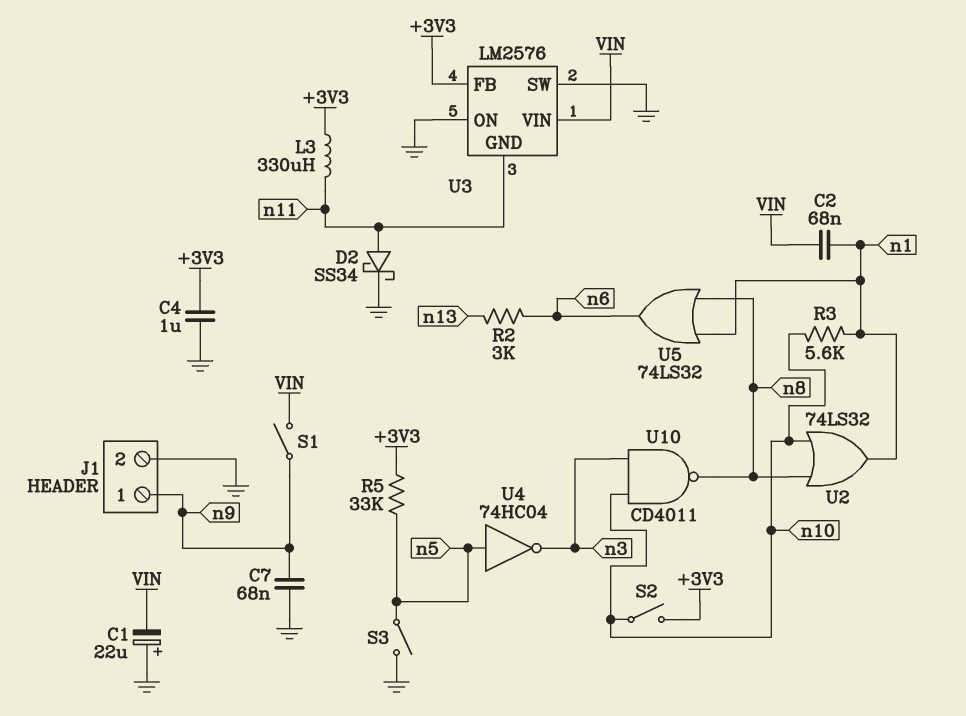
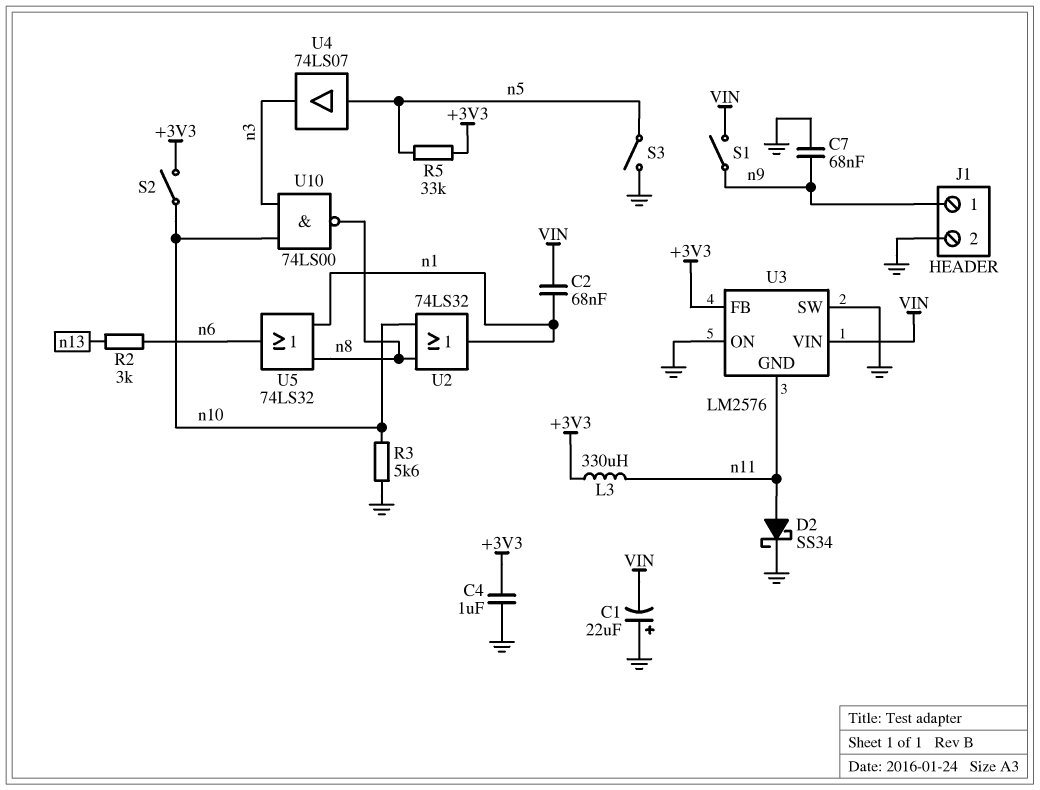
R3: 5.6k (n1, n10) -> 5.6k (GND, n10)
U4: NOT 74HC04 (in n5, out n3) -> buffer 74LS07 (in n5, out n3)
U10: NAND CD4011 (in n3, in n10, out n8) -> NAND 74LS00 (in n3, in n10, out n8)

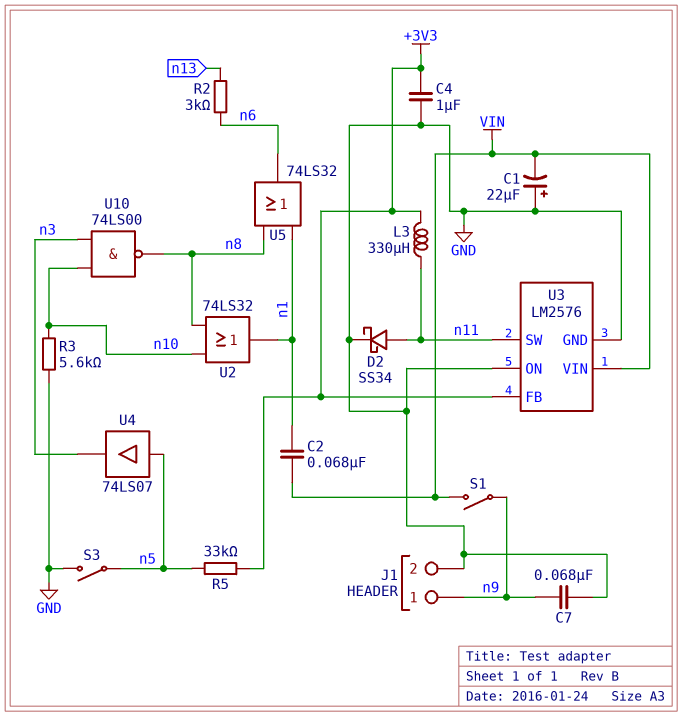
S2: switch (+3V3, n10) -> none
U3 pin GND: n11 -> GND
U3 pin SW: GND -> n11

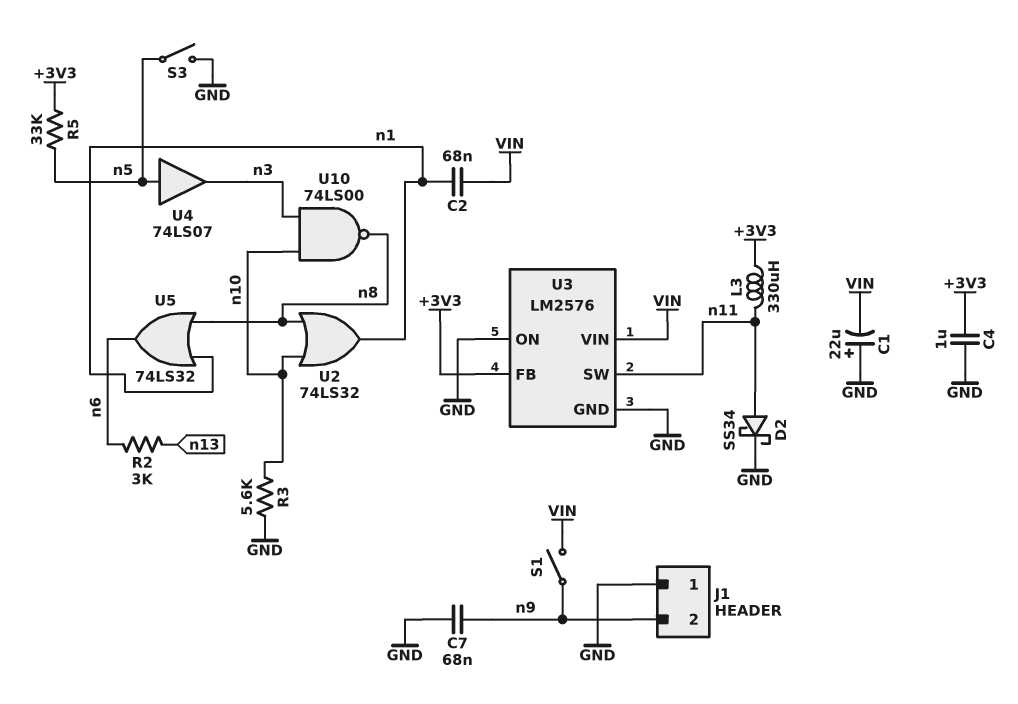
J1 pin 1: n9 -> GND
J1 pin 2: GND -> n9

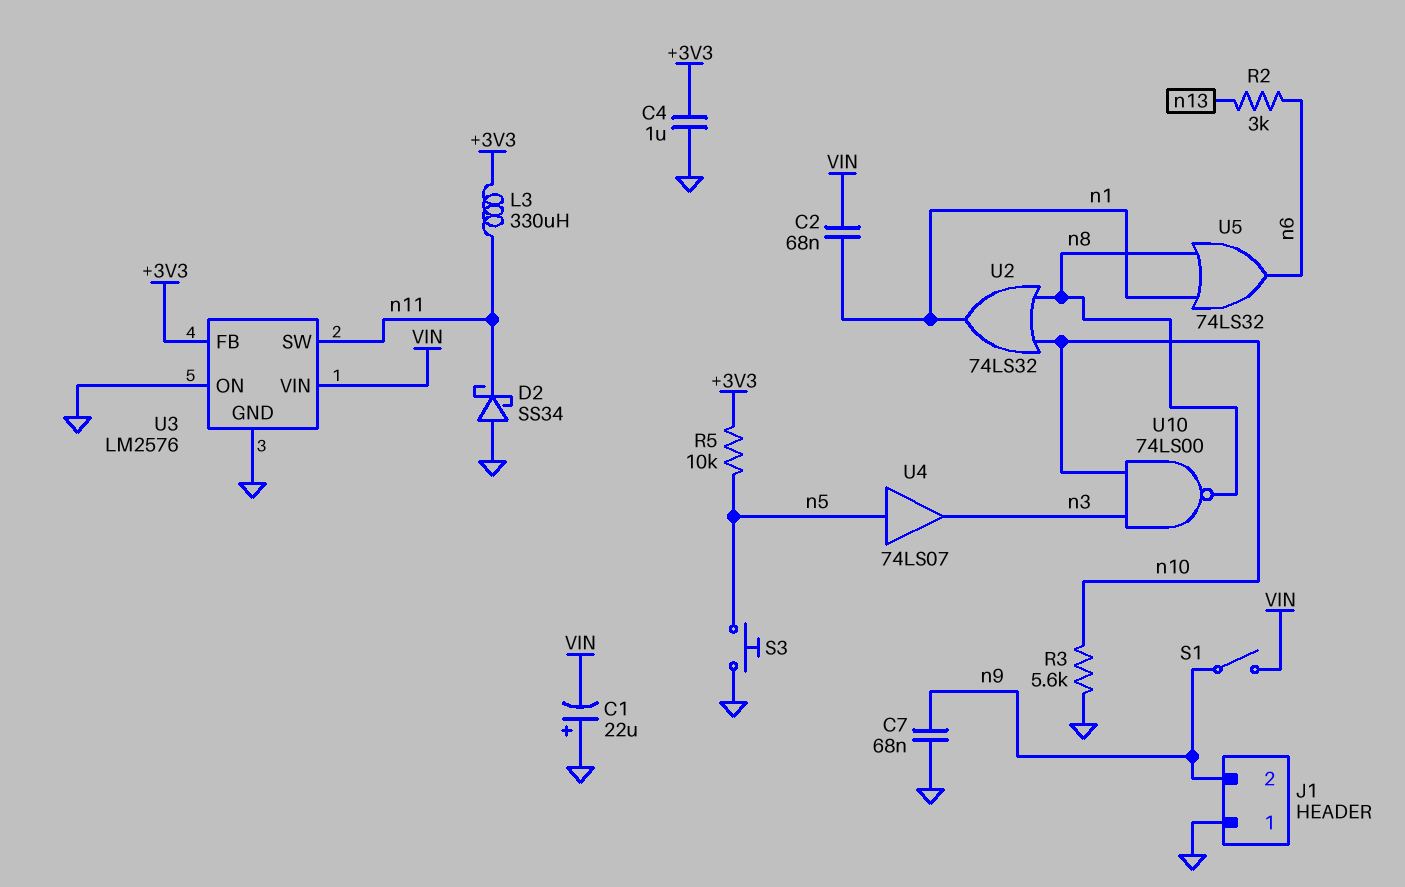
D2: schottky SS34 (A n11, K GND) -> schottky SS34 (A GND, K n11)
R5: 33k (+3V3, n5) -> 10k (+3V3, n5)
S3: switch (GND, n5) -> button (GND, n5)

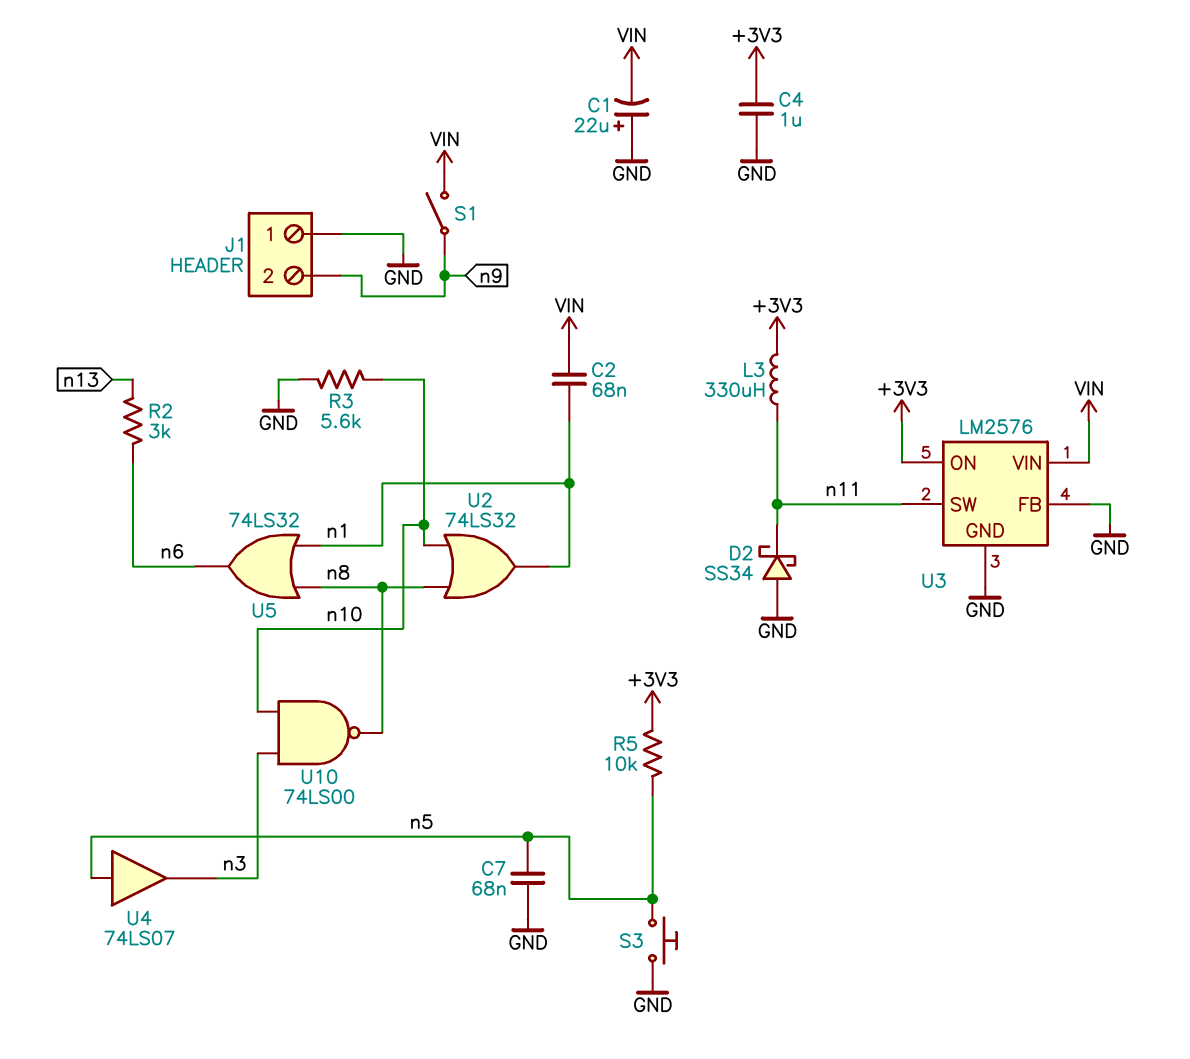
C7: 68nF (GND, n9) -> 68nF (GND, n5)
U3 pin FB: +3V3 -> GND
U3 pin ON: GND -> +3V3

